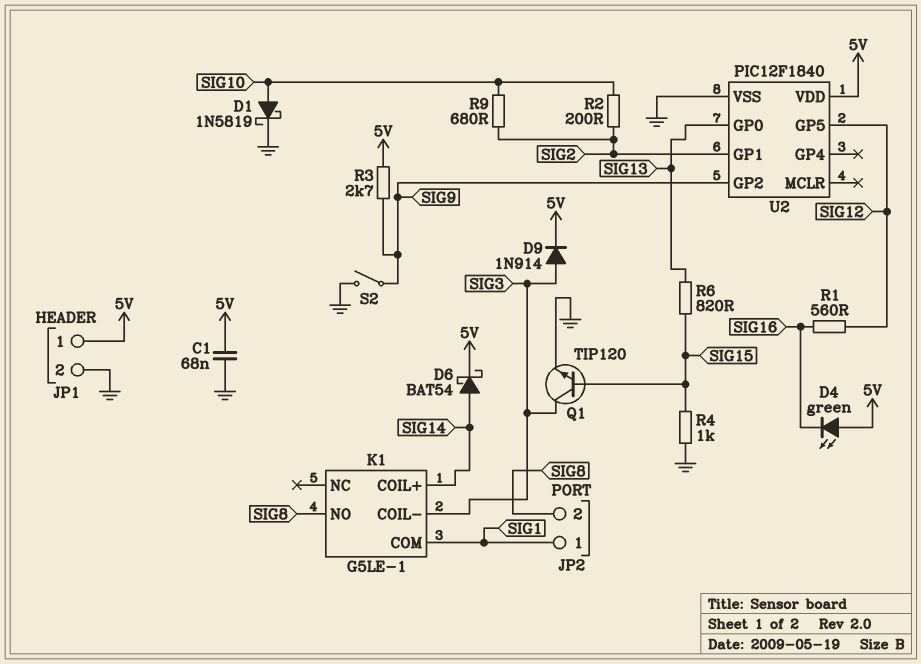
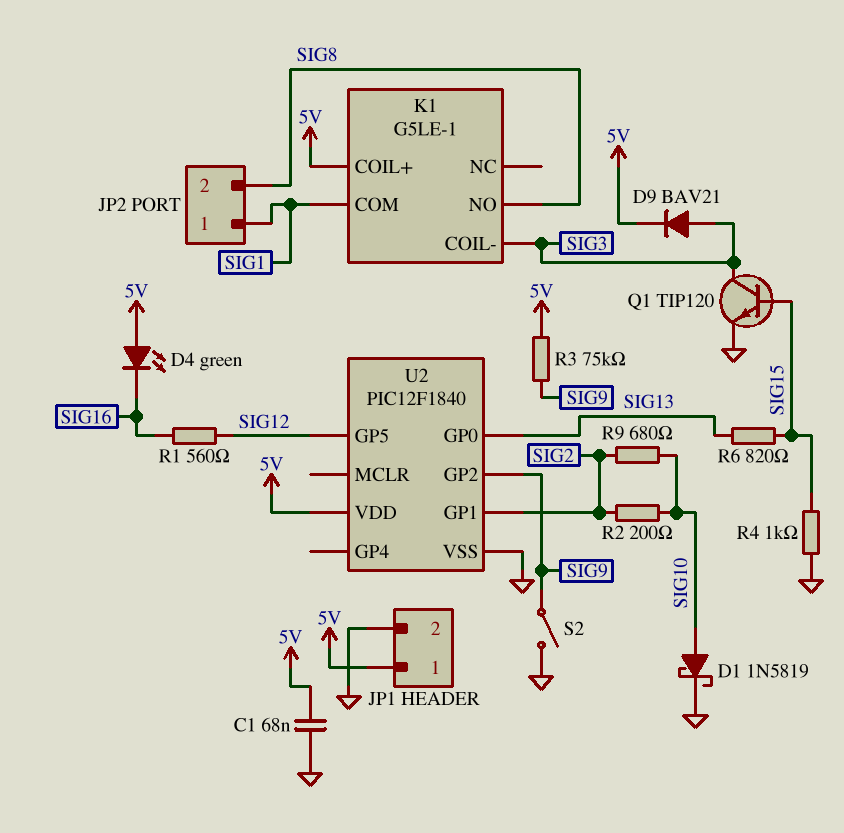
D6: schottky BAT54 (A SIG14, K 5V) -> none
D9: diode 1N914 (A SIG3, K 5V) -> diode BAV21 (A SIG3, K 5V)
K1 pin COIL+: SIG14 -> 5V
R3: 2.7k (5V, SIG9) -> 75k (5V, SIG9)

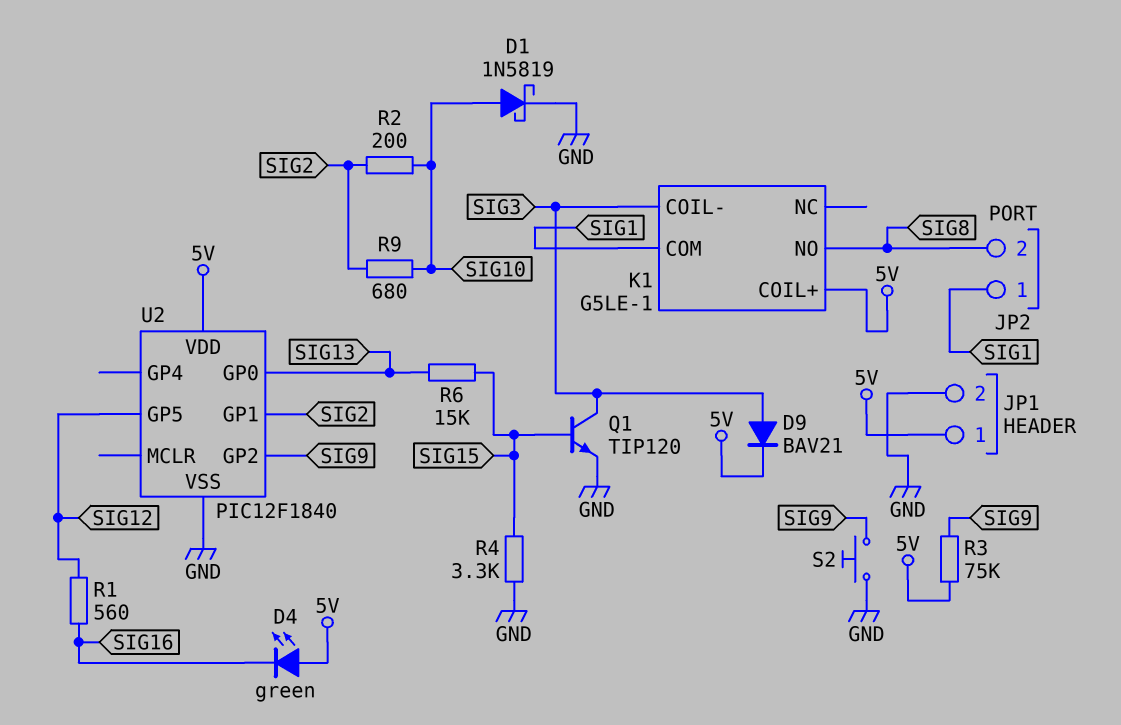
C1: 68nF (5V, GND) -> none
R4: 1k (GND, SIG15) -> 3.3k (GND, SIG15)
R6: 820 (SIG13, SIG15) -> 15k (SIG13, SIG15)
S2: switch (GND, SIG9) -> button (GND, SIG9)

